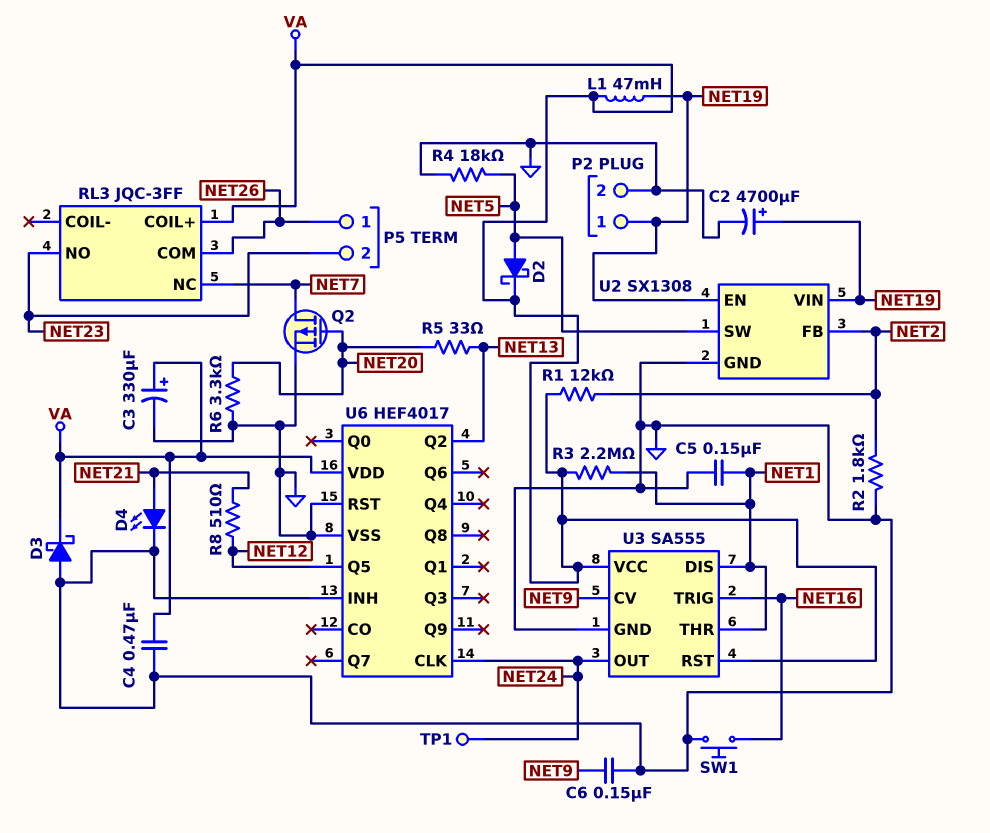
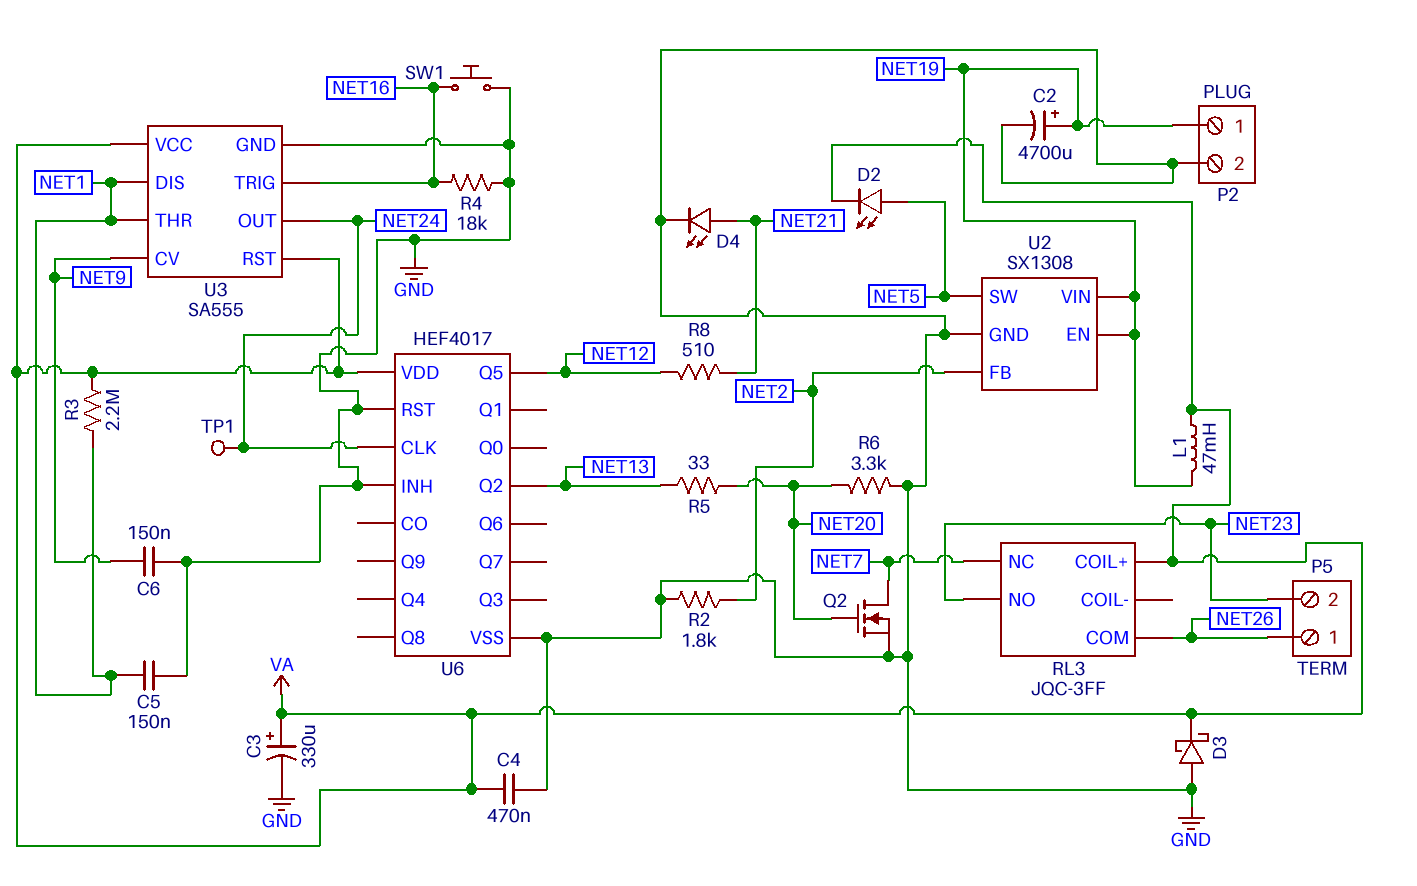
D2: schottky (A NET5, K VA) -> LED (A NET5, K VA)
Q2: PMOS (G NET20, D NET7, S GND) -> NMOS (G NET20, D NET7, S GND)
R1: 12k (NET2, VA) -> none
R4: 18k (GND, NET5) -> 18k (GND, NET16)

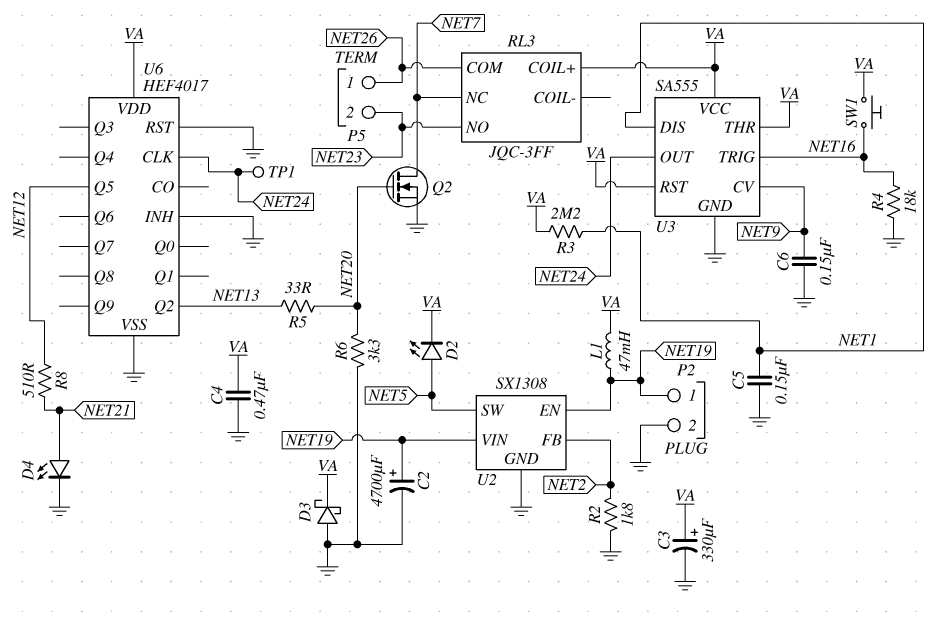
SW1: button (GND, NET16) -> button (NET16, VA)
U3 pin THR: NET1 -> VA

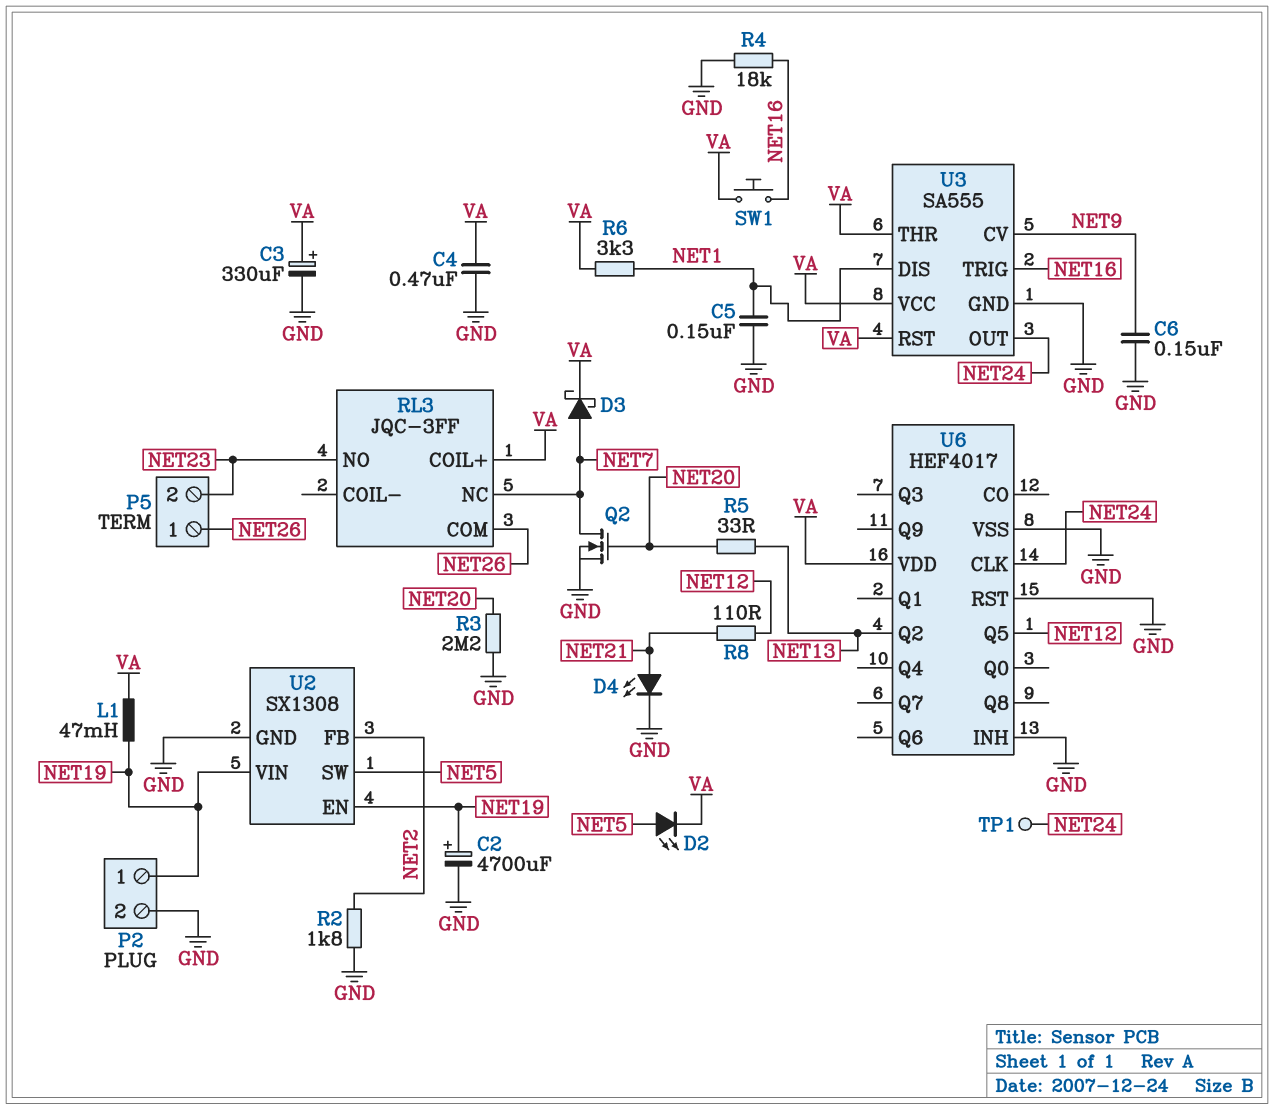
D3: schottky (A GND, K VA) -> schottky (A NET7, K VA)
R3: 2.2M (NET1, VA) -> 2.2M (GND, NET20)
R6: 3.3k (GND, NET20) -> 3.3k (NET1, VA)
R8: 510 (NET12, NET21) -> 110 (NET12, NET21)

